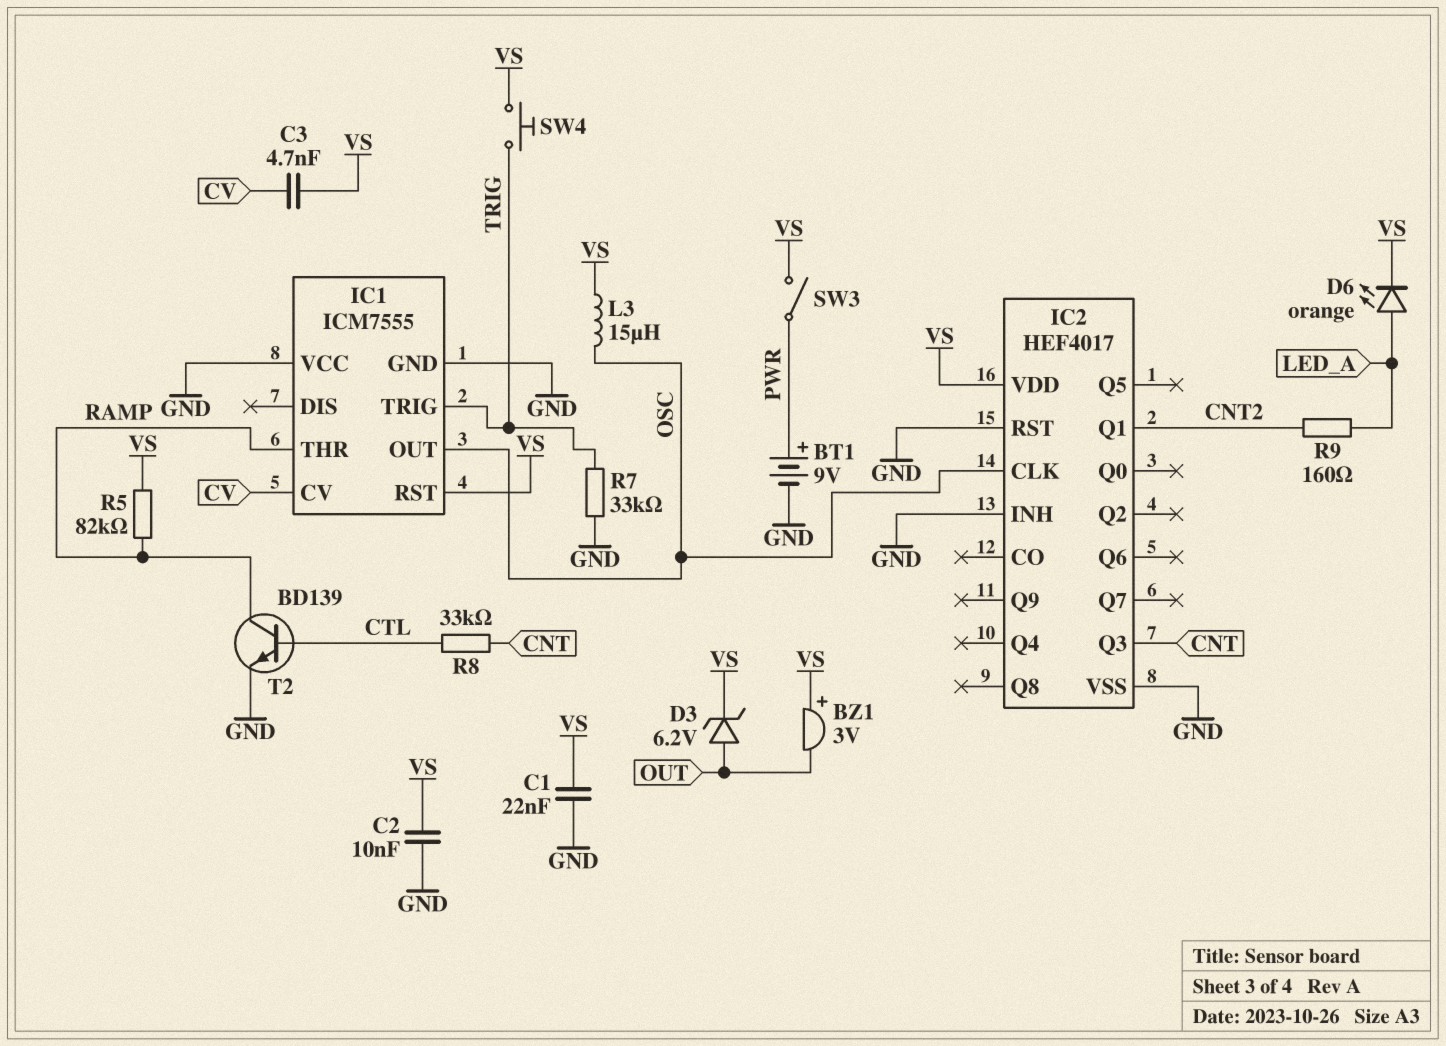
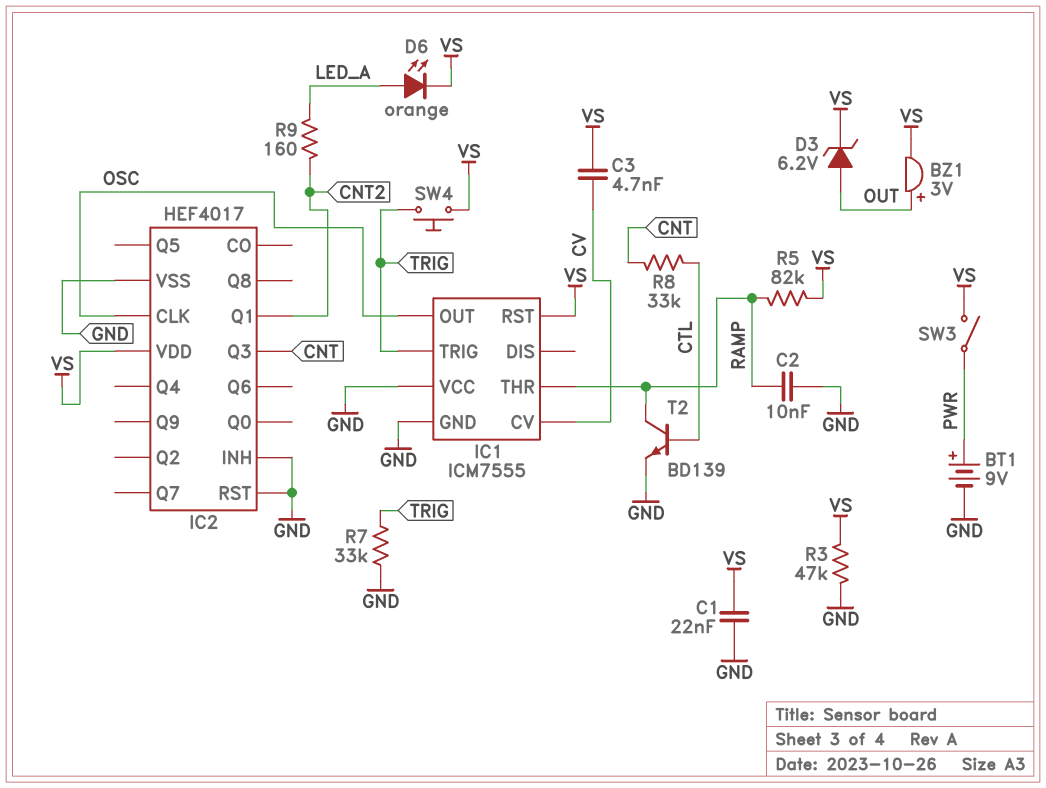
BZ1: buzzer 3V (plus VS, minus OUT) -> buzzer 3V (plus OUT, minus VS)
C2: 10nF (GND, VS) -> 10nF (GND, RAMP)
L3: 15uH (OSC, VS) -> none
R3: none -> 47k (GND, VS)

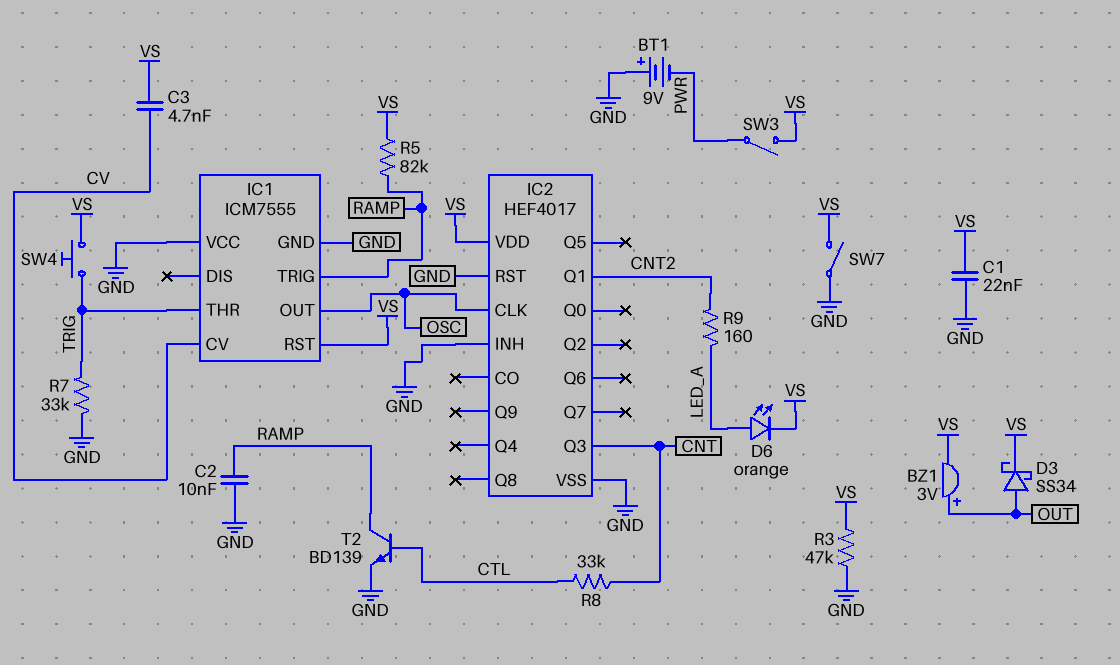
BT1: 9V (plus PWR, minus GND) -> 9V (plus GND, minus PWR)
D3: zener 6.2V (A OUT, K VS) -> schottky SS34 (A OUT, K VS)
IC1 pin THR: RAMP -> TRIG
IC1 pin TRIG: TRIG -> RAMP
SW7: none -> switch (GND, VS)

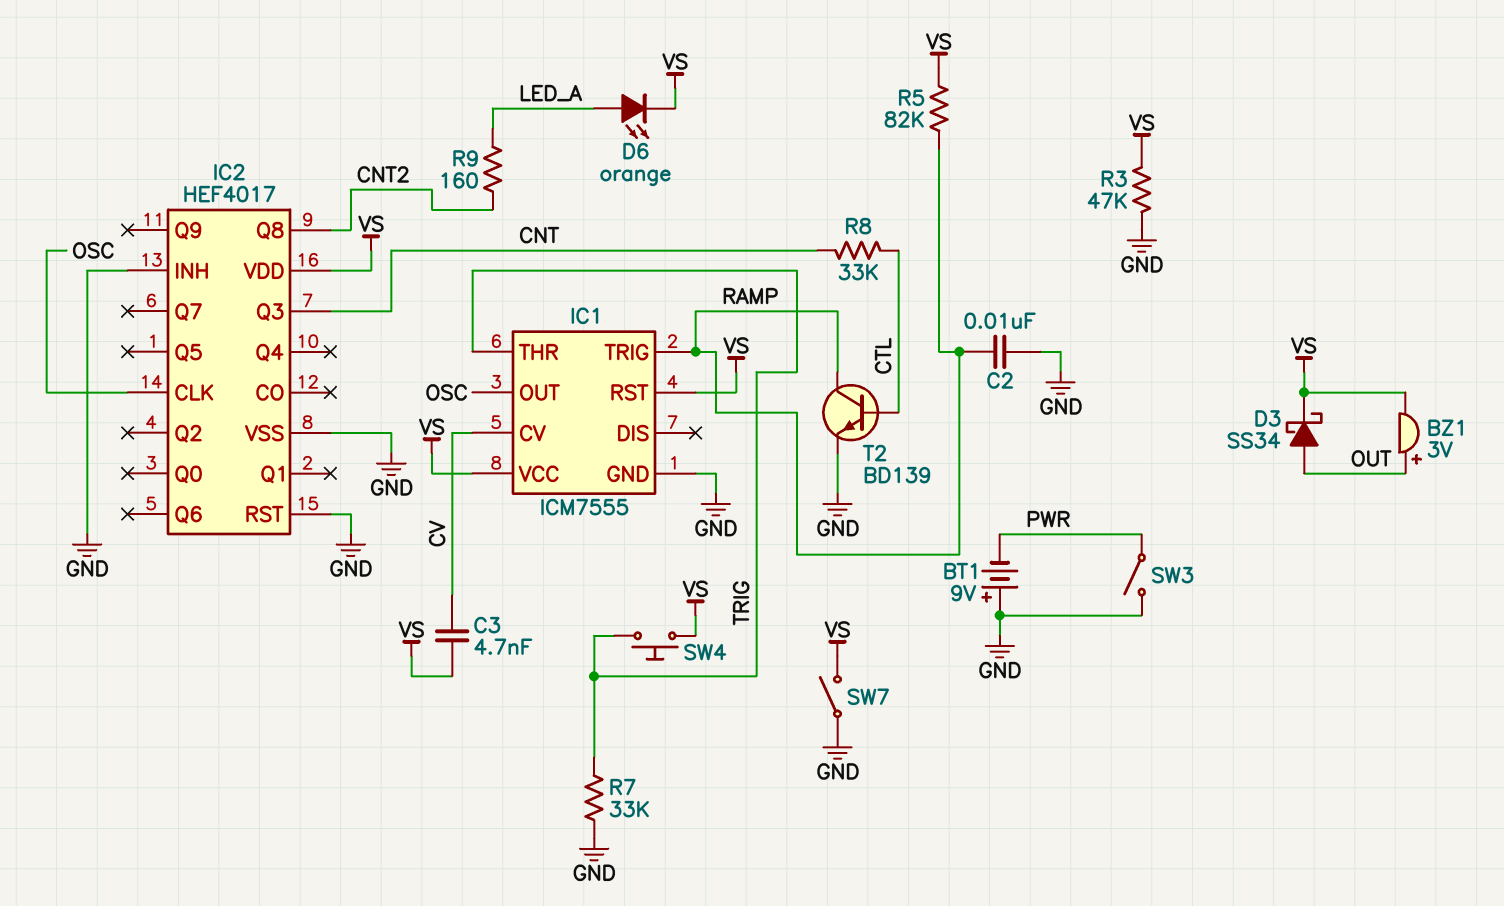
C1: 22nF (GND, VS) -> none
IC1 pin VCC: GND -> VS
IC2 pin Q1: CNT2 -> none
IC2 pin Q8: none -> CNT2
SW3: switch (PWR, VS) -> switch (GND, PWR)

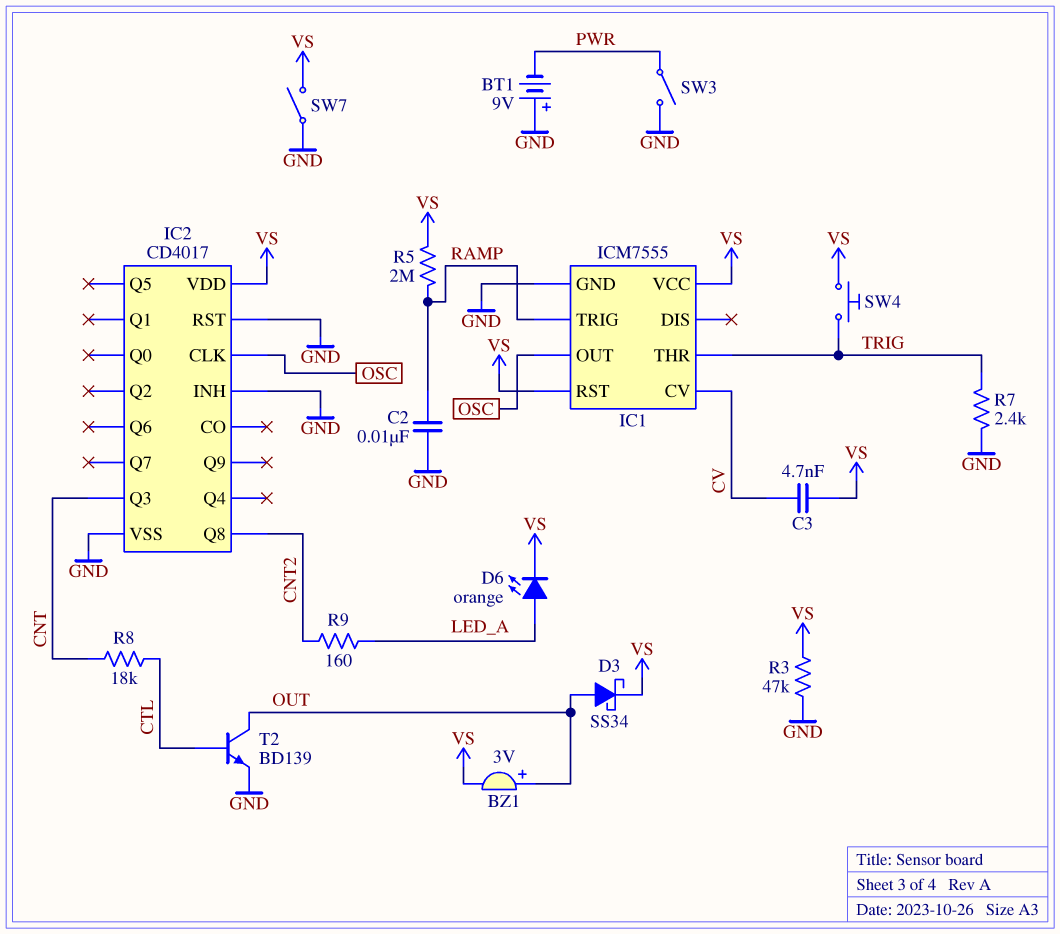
IC2: HEF4017 -> CD4017
R5: 82k (RAMP, VS) -> 2M (RAMP, VS)
R7: 33k (GND, TRIG) -> 2.4k (GND, TRIG)
R8: 33k (CNT, CTL) -> 18k (CNT, CTL)
T2: NPN BD139 (B CTL, C RAMP, E GND) -> NPN BD139 (B CTL, C OUT, E GND)

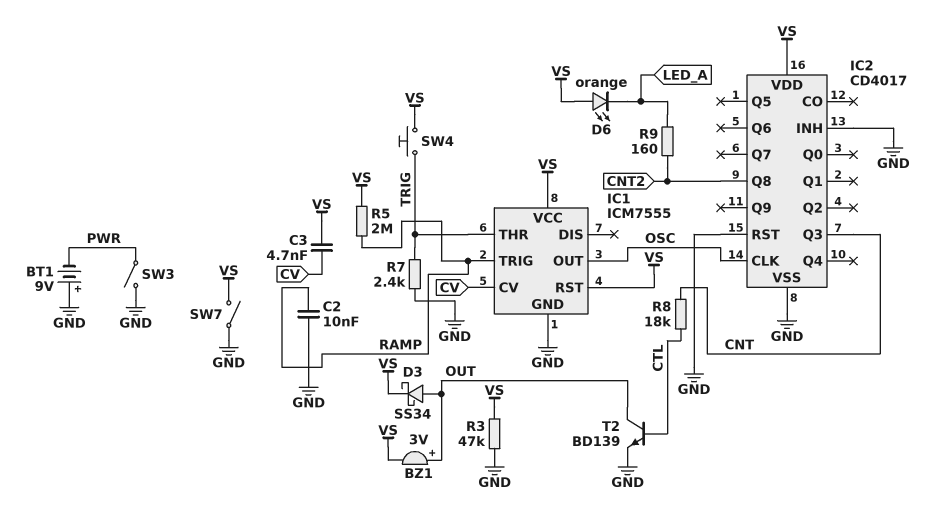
D6: LED orange (A LED_A, K VS) -> LED orange (A VS, K LED_A)

